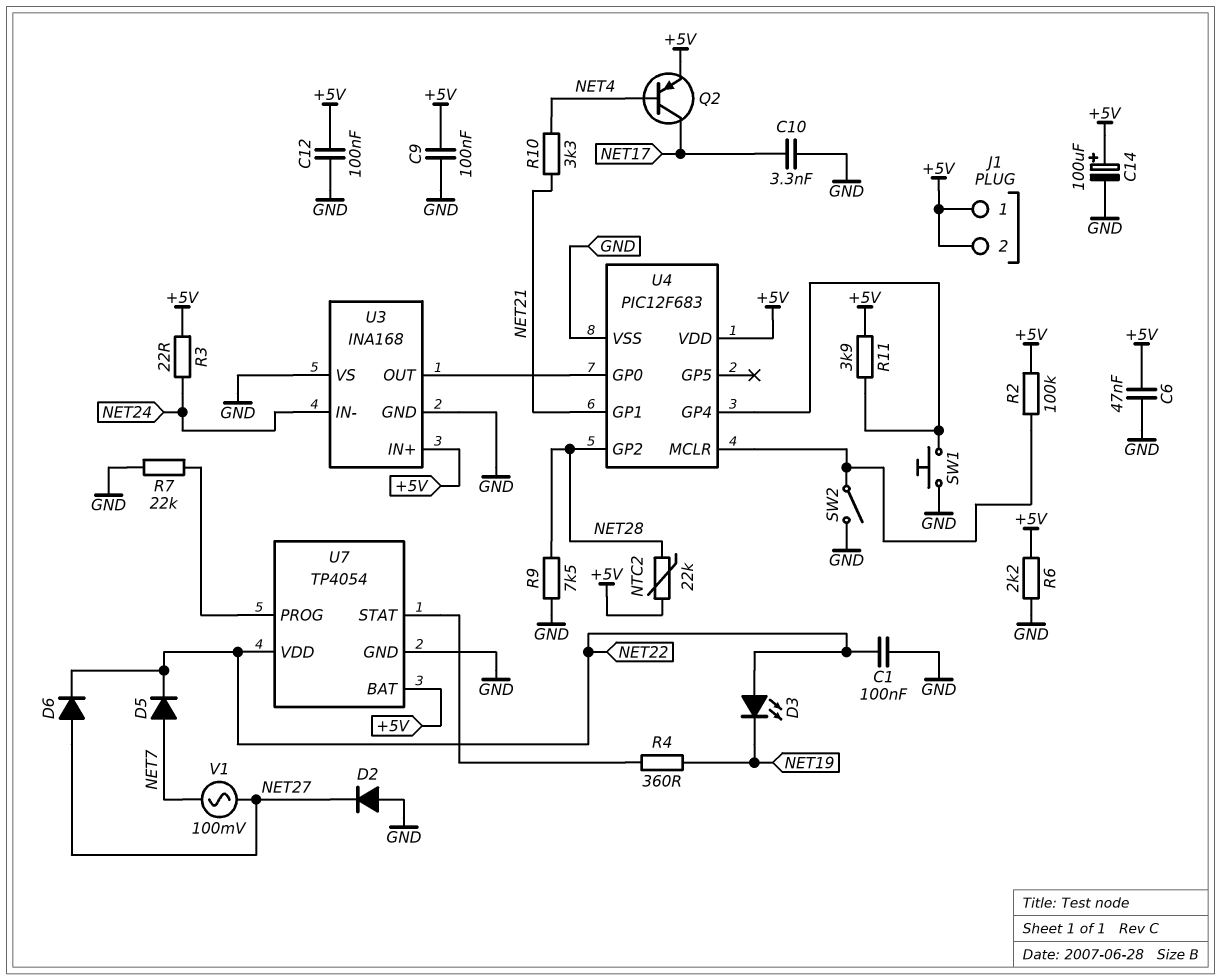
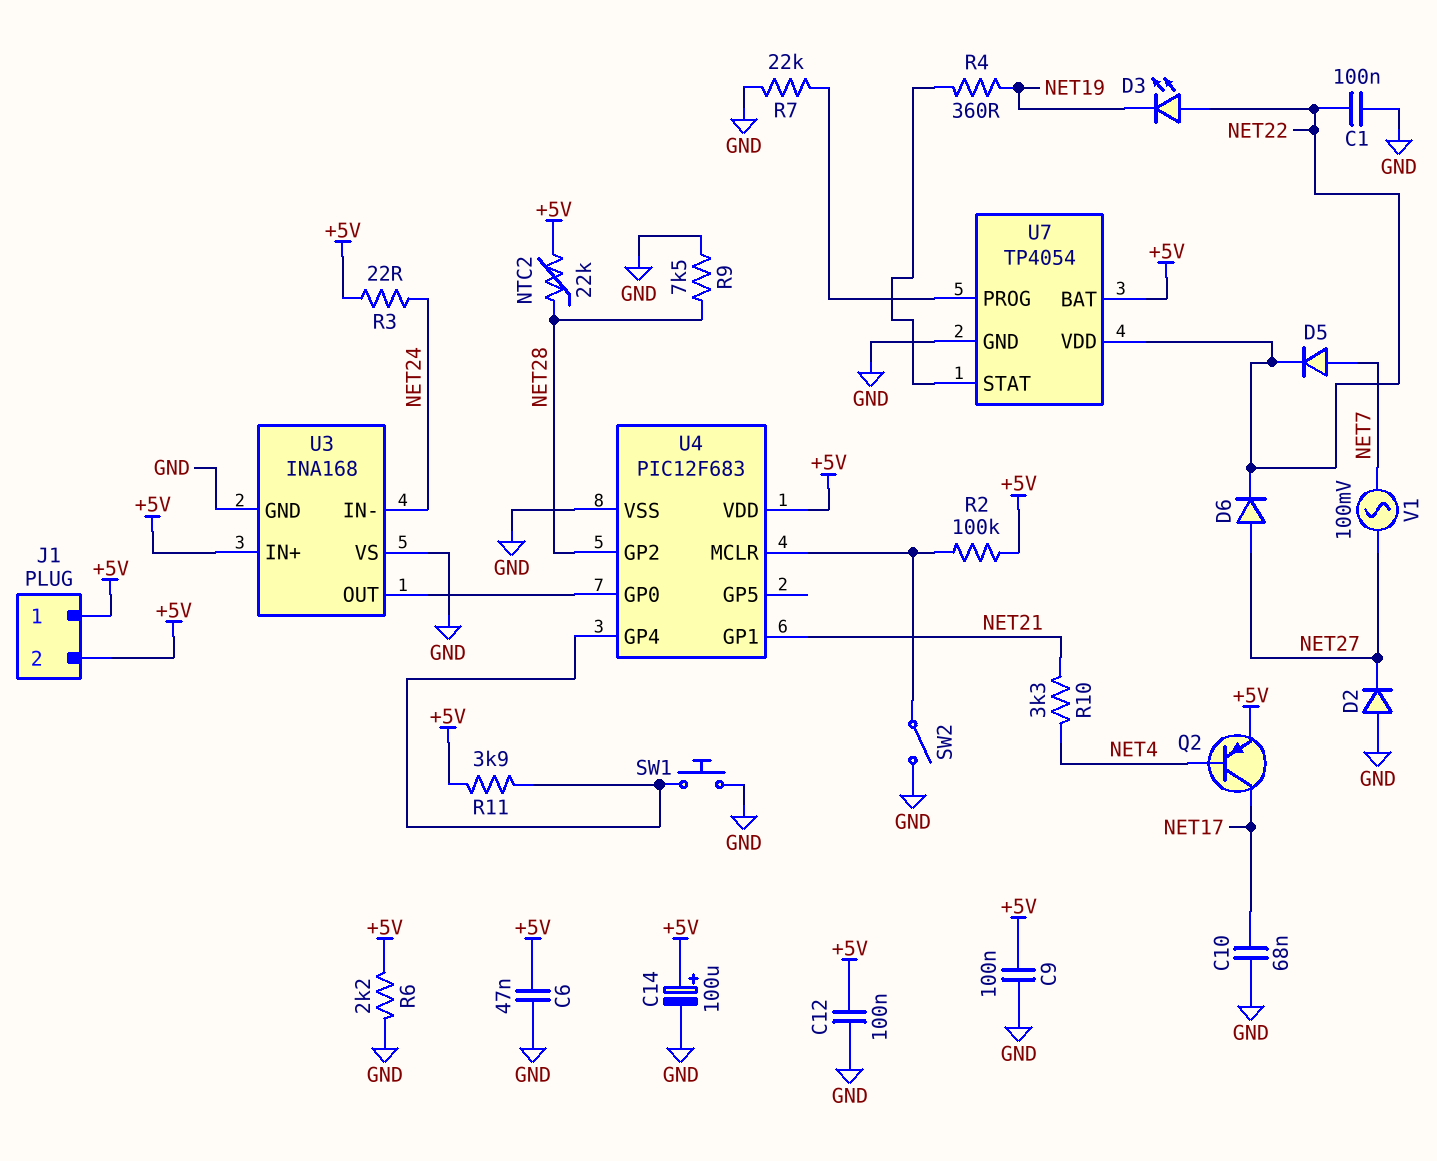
C10: 3.3nF (GND, NET17) -> 68nF (GND, NET17)

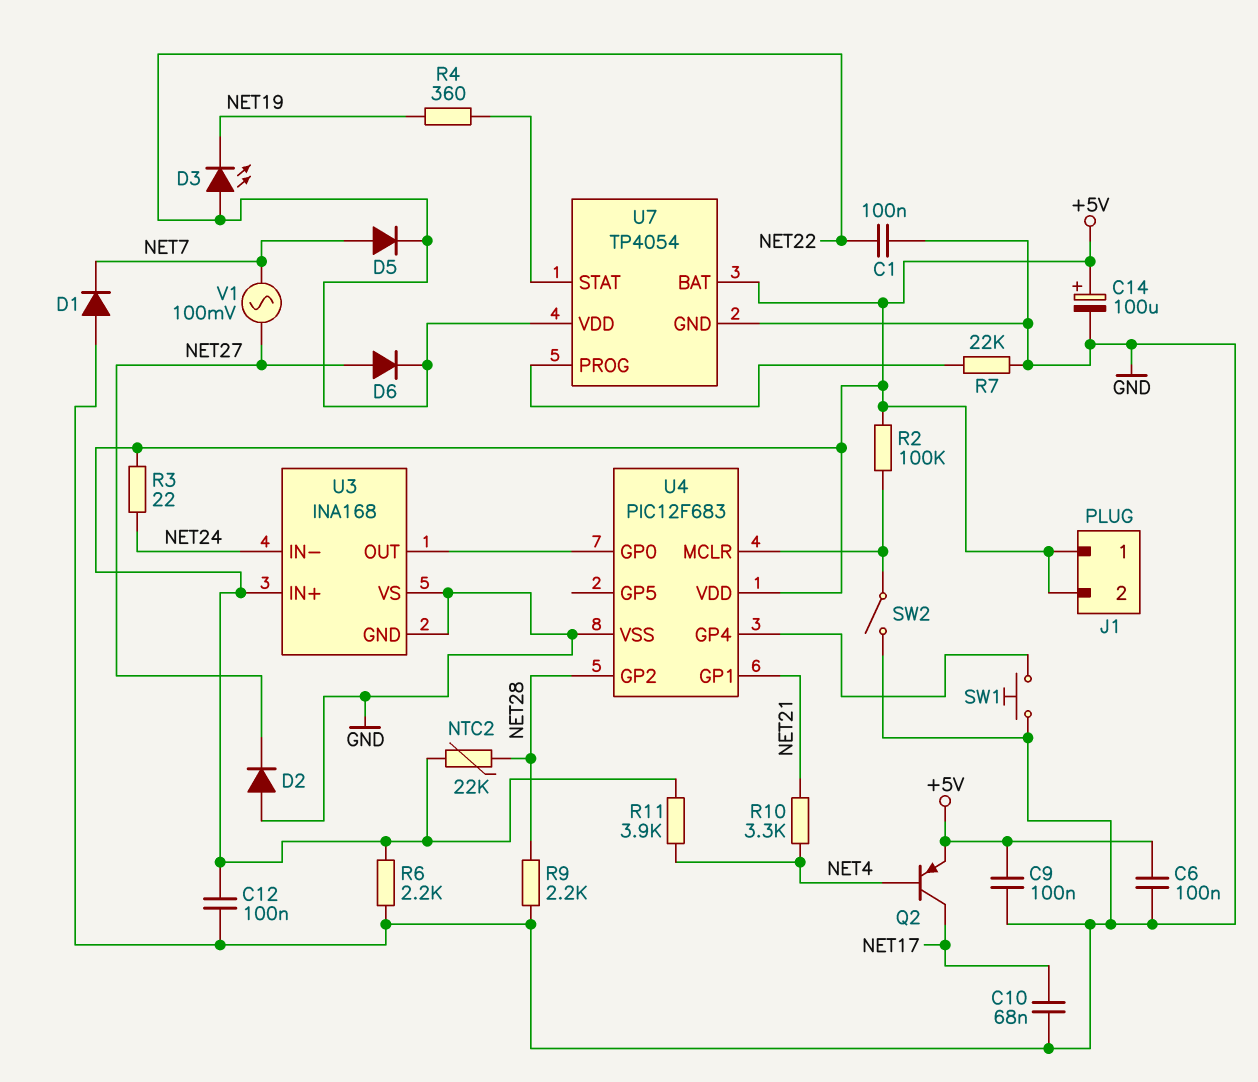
C6: 47nF (+5V, GND) -> 100nF (+5V, GND)
D1: none -> diode (A GND, K NET7)
R9: 7.5k (GND, NET28) -> 2.2k (GND, NET28)
R11: 3.9k (+5V, U4/GP4) -> 3.9k (+5V, NET4)

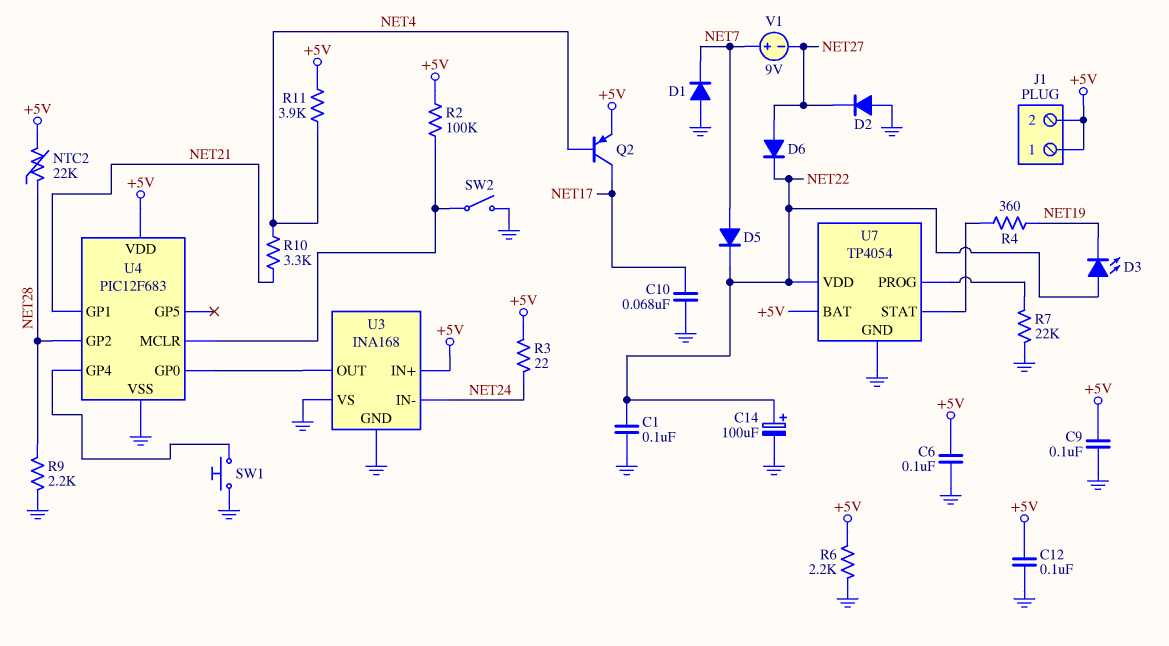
C14: 100uF (plus +5V, minus GND) -> 100uF (plus NET22, minus GND)
V1: AC 100mV (NET7, NET27) -> 9V (plus NET7, minus NET27)

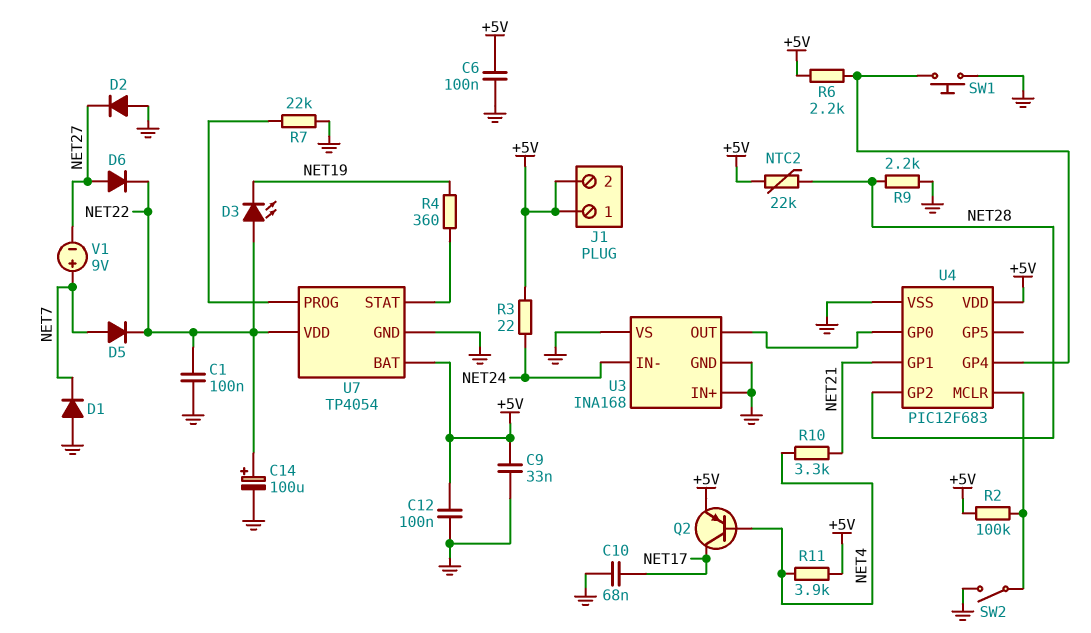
C9: 100nF (+5V, GND) -> 33nF (+5V, GND)
R6: 2.2k (+5V, GND) -> 2.2k (+5V, U4/GP4)
U3 pin IN+: +5V -> GND

